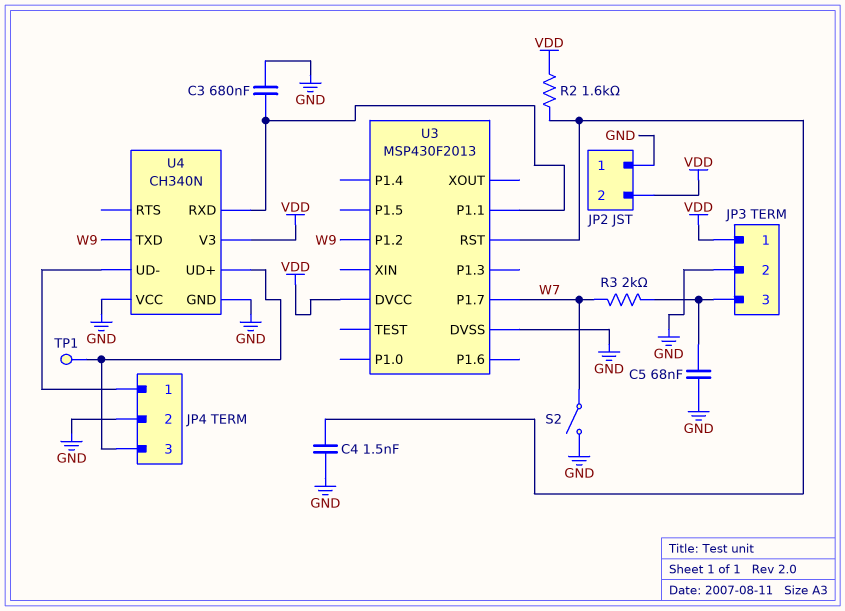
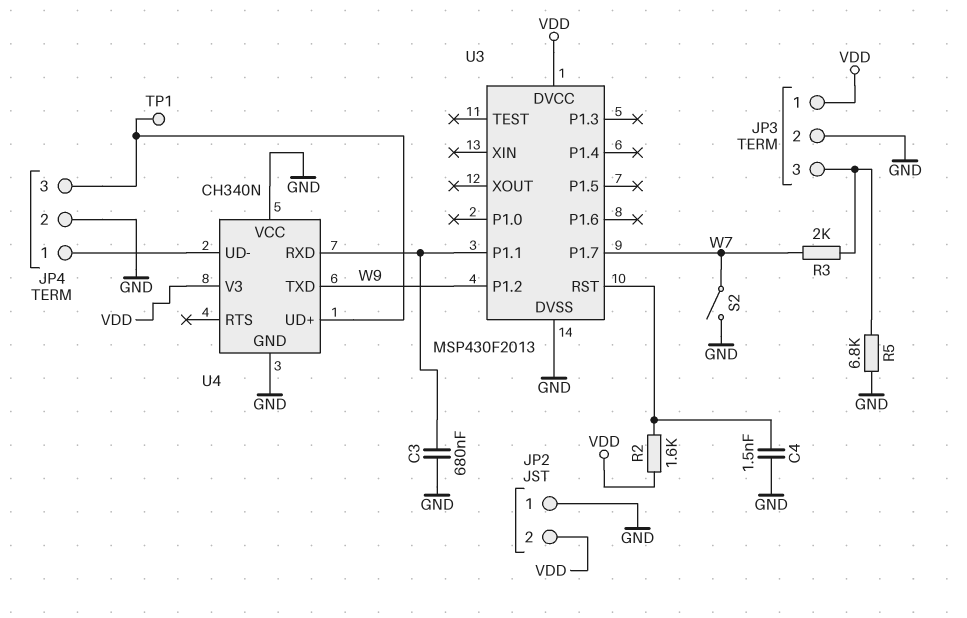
C5: 68nF (GND, JP3/3) -> none
R5: none -> 6.8k (GND, JP3/3)

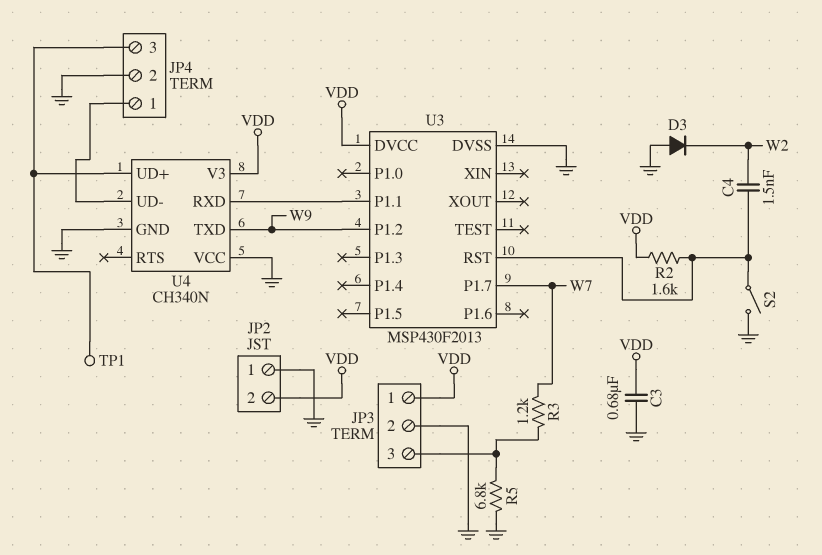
C3: 680nF (GND, U3/P1.1) -> 680nF (GND, VDD)
C4: 1.5nF (GND, U3/RST) -> 1.5nF (U3/RST, W2)
D3: none -> diode (A GND, K W2)
R3: 2k (JP3/3, W7) -> 1.2k (JP3/3, W7)
S2: switch (GND, W7) -> switch (GND, U3/RST)

